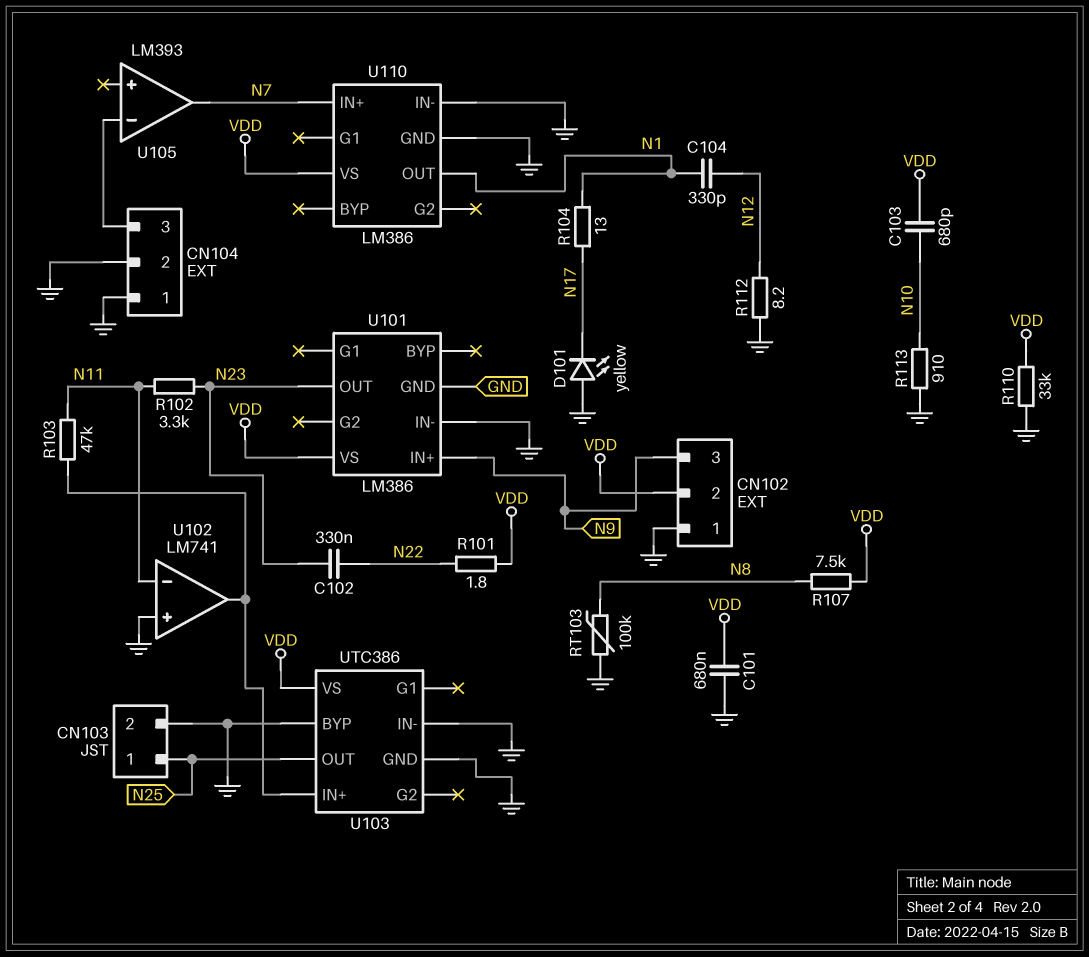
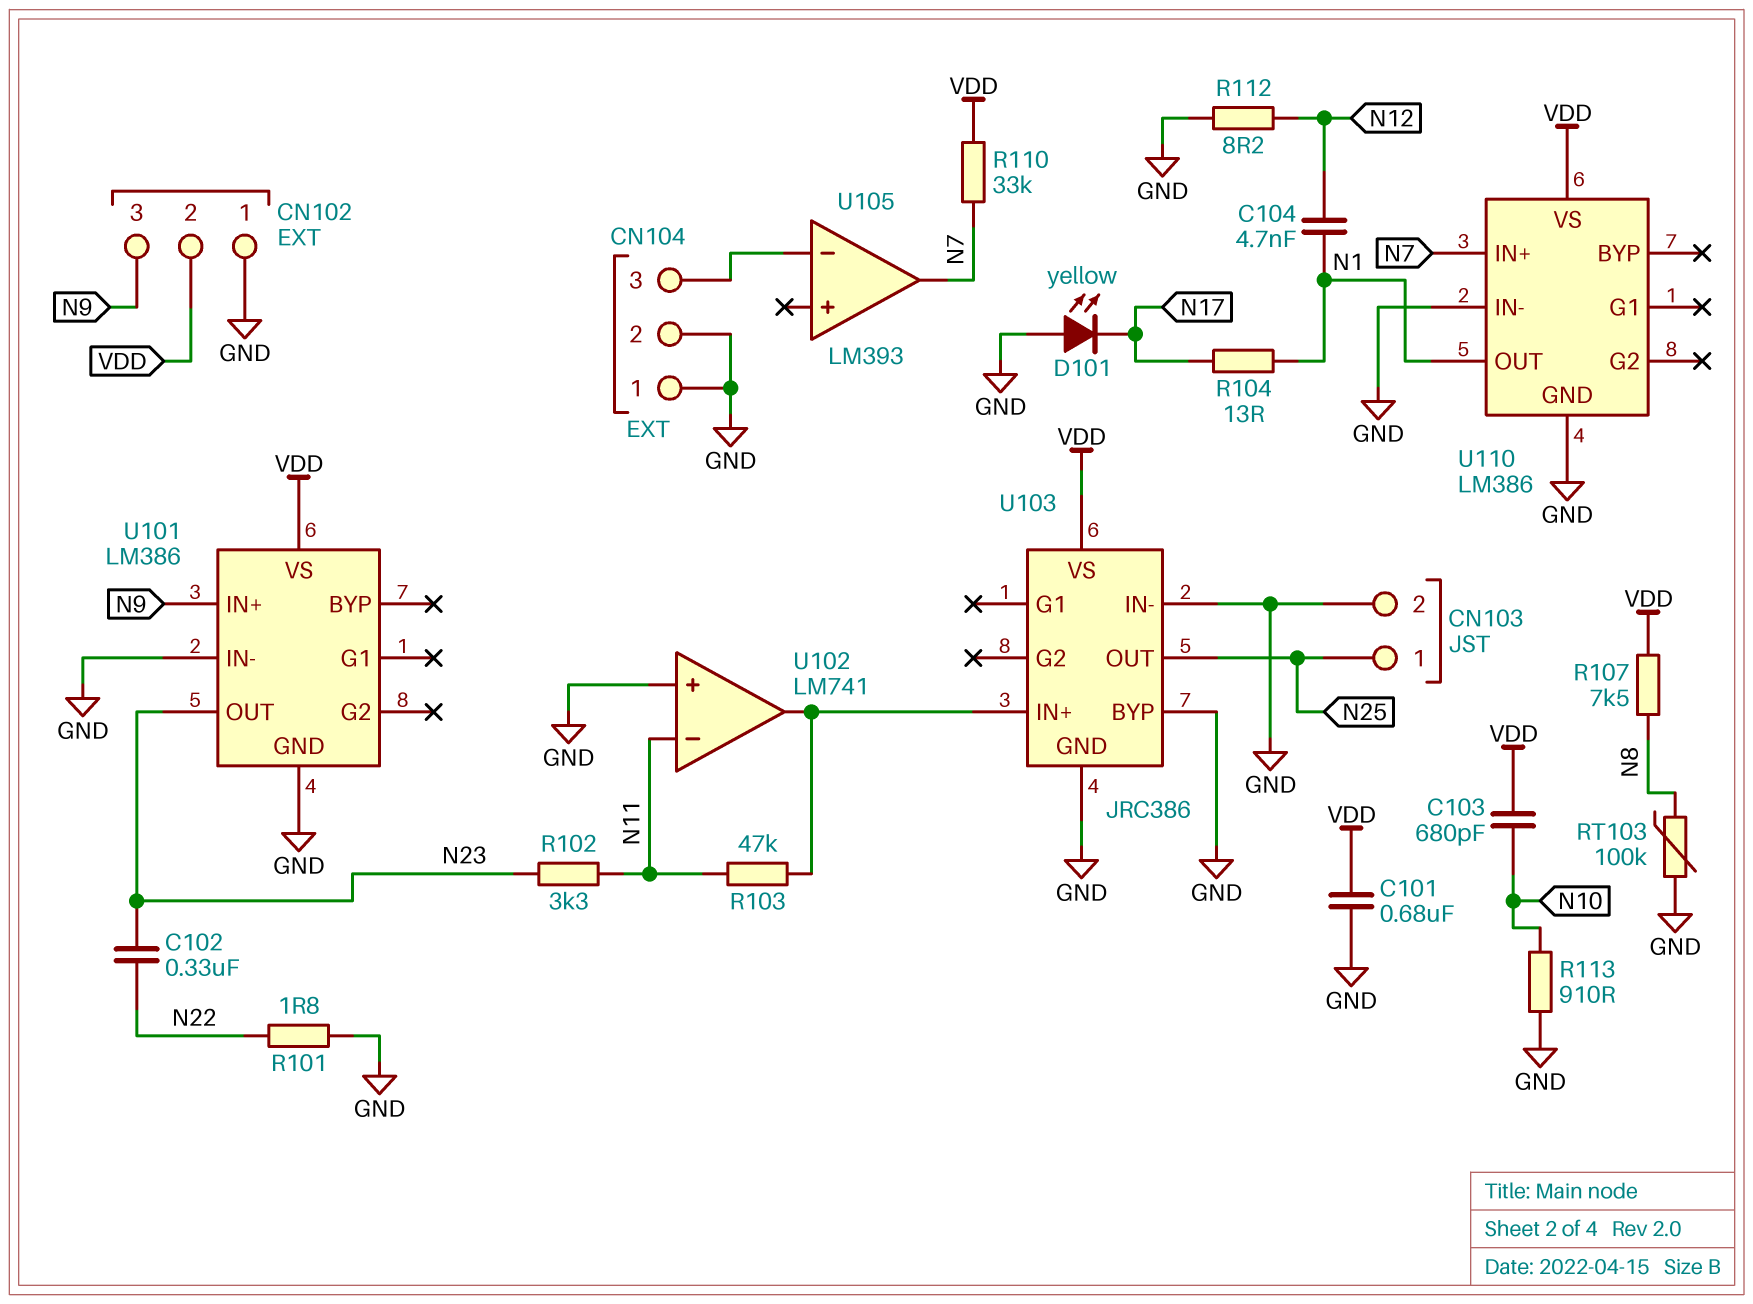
C104: 330pF (N1, N12) -> 4.7nF (N1, N12)
R101: 1.8 (N22, VDD) -> 1.8 (GND, N22)
R110: 33k (GND, VDD) -> 33k (N7, VDD)
U103: UTC386 -> JRC386

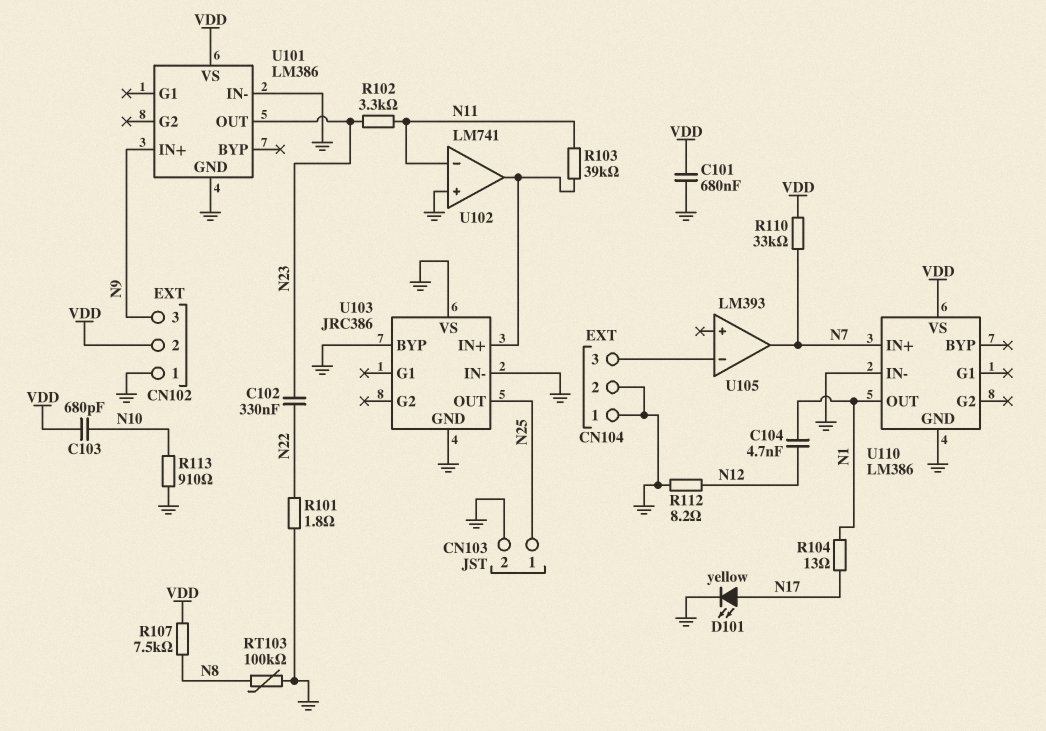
D101: LED yellow (A GND, K N17) -> LED yellow (A N17, K GND)
R103: 47k (N11, U102/out) -> 39k (N11, U102/out)
U103 pin VS: VDD -> GND

